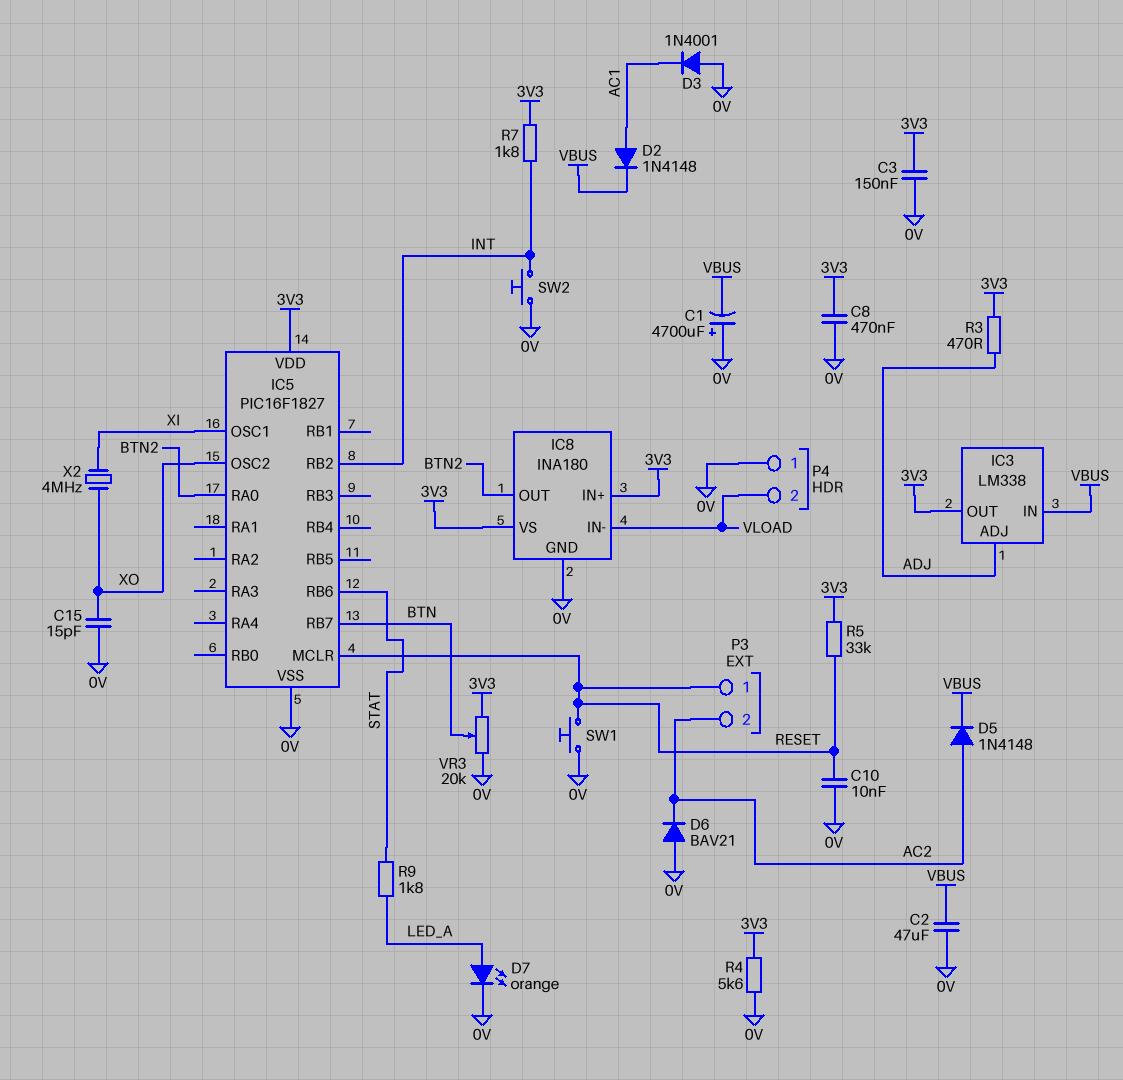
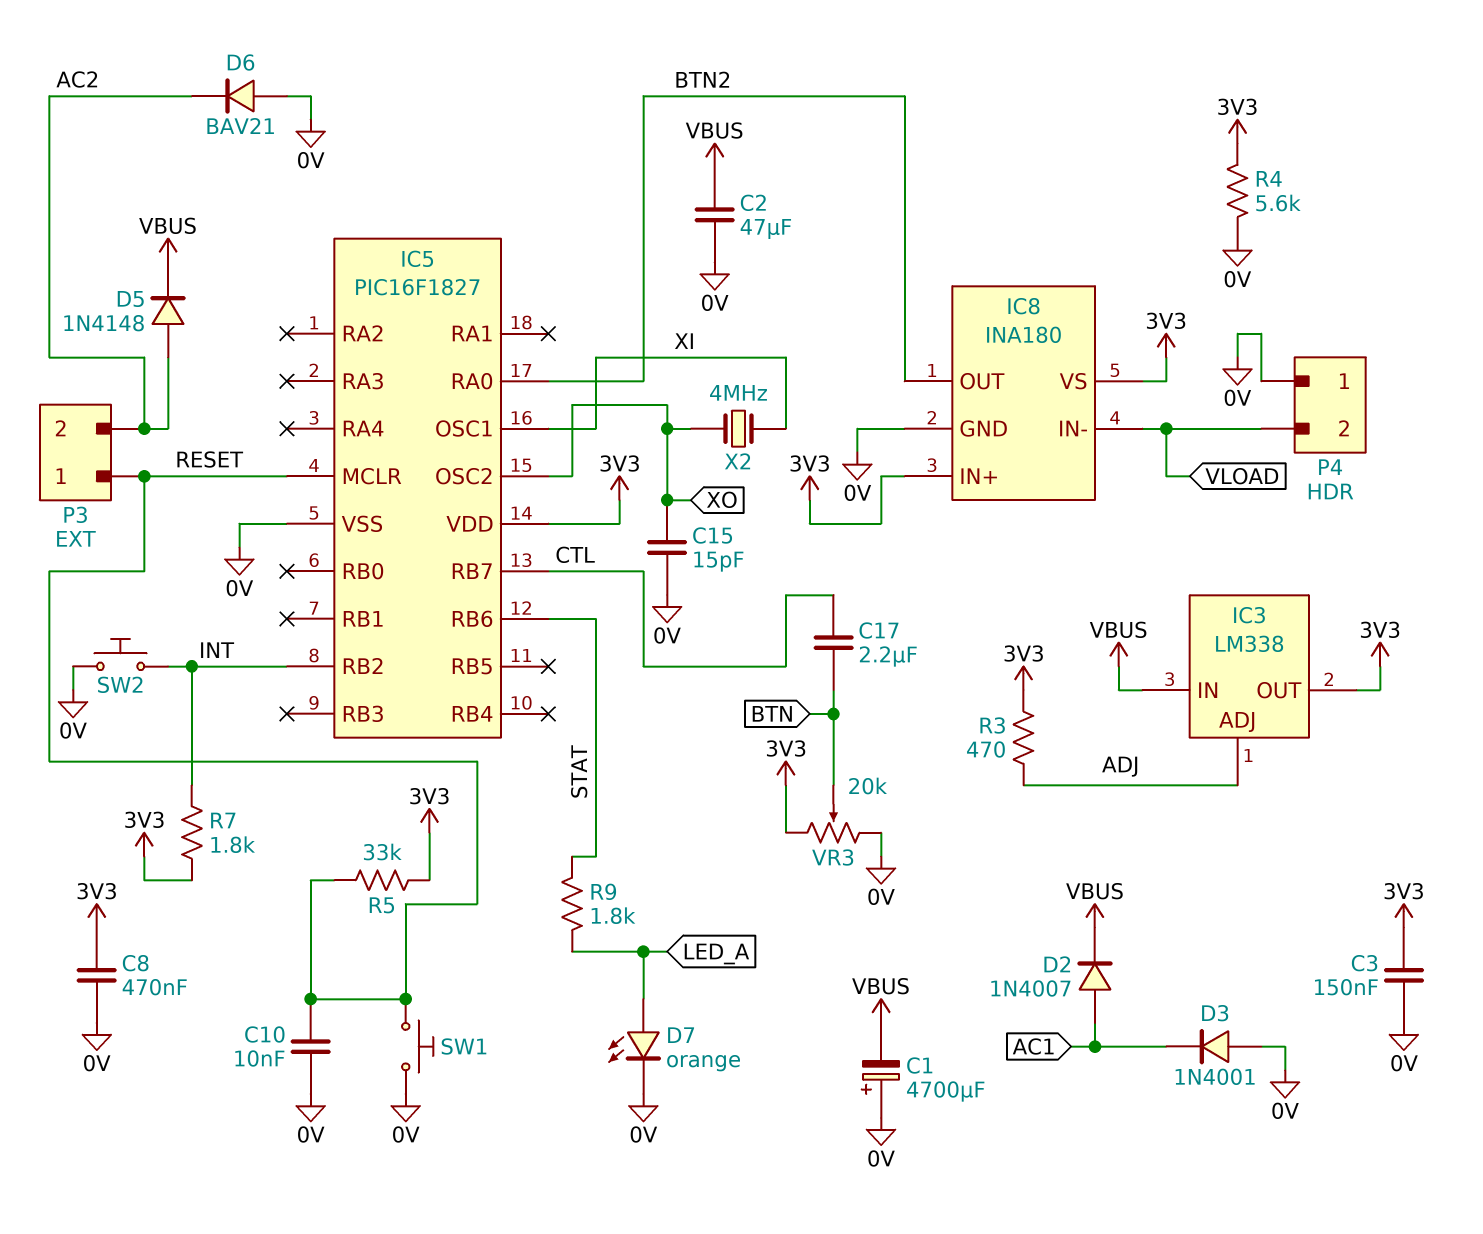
C17: none -> 2.2uF (BTN, CTL)
D2: diode 1N4148 (A AC1, K VBUS) -> diode 1N4007 (A AC1, K VBUS)
IC5 pin RB7: BTN -> CTL

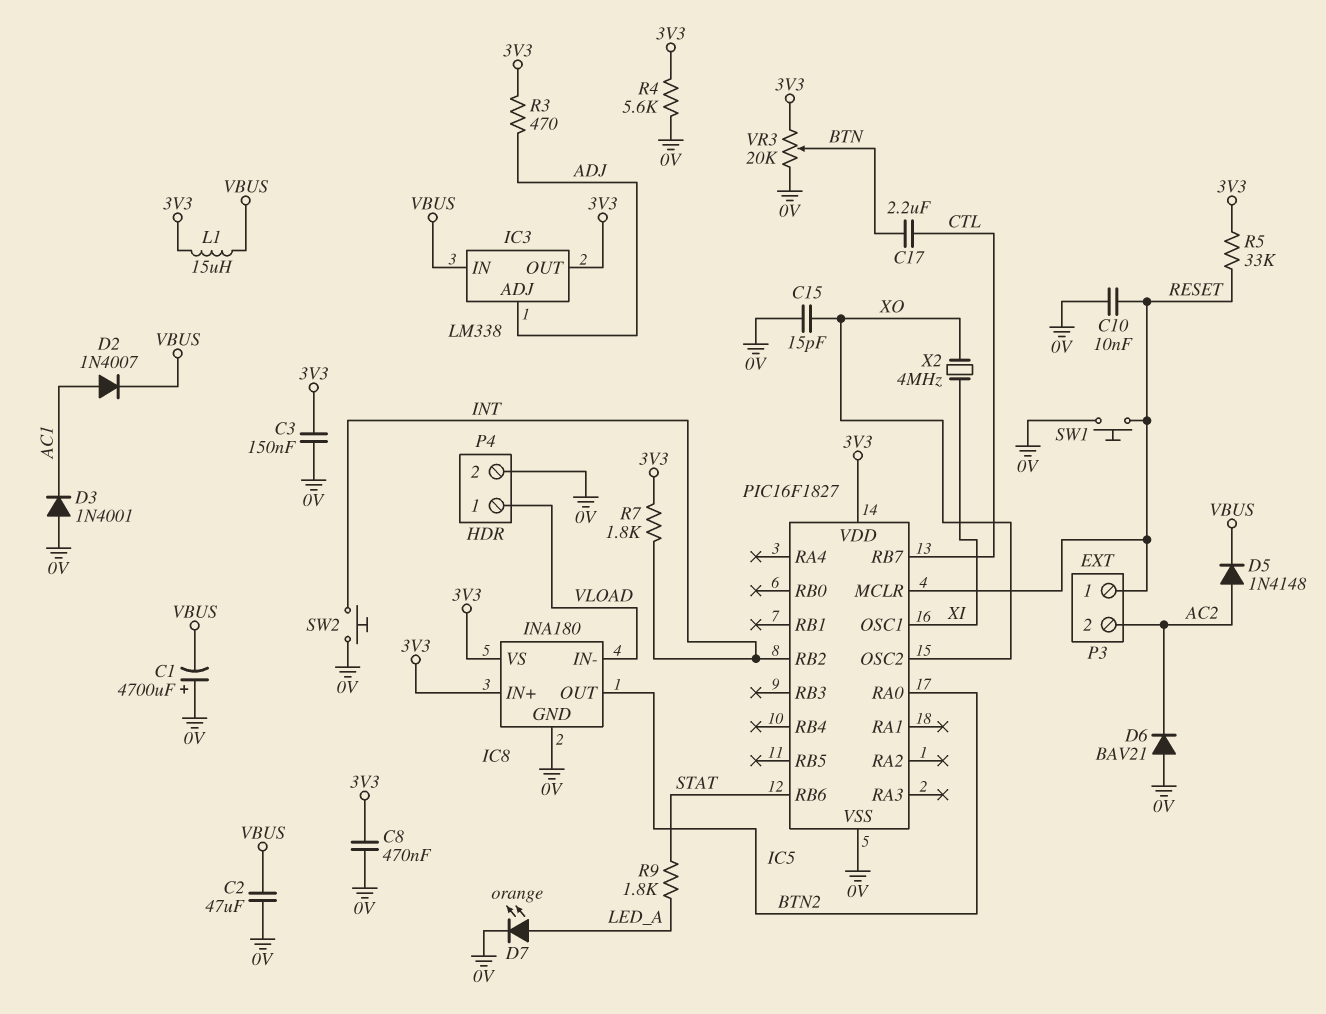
L1: none -> 15uH (3V3, VBUS)
P4 pin 1: 0V -> VLOAD
P4 pin 2: VLOAD -> 0V

